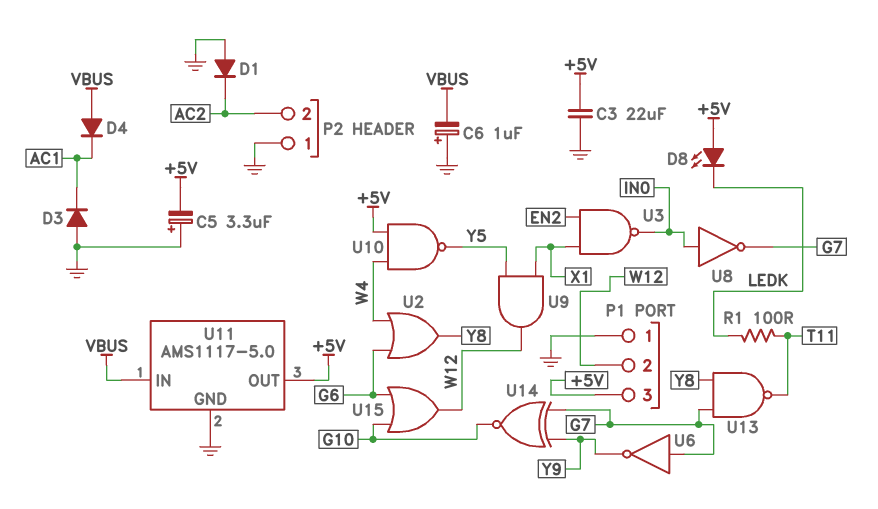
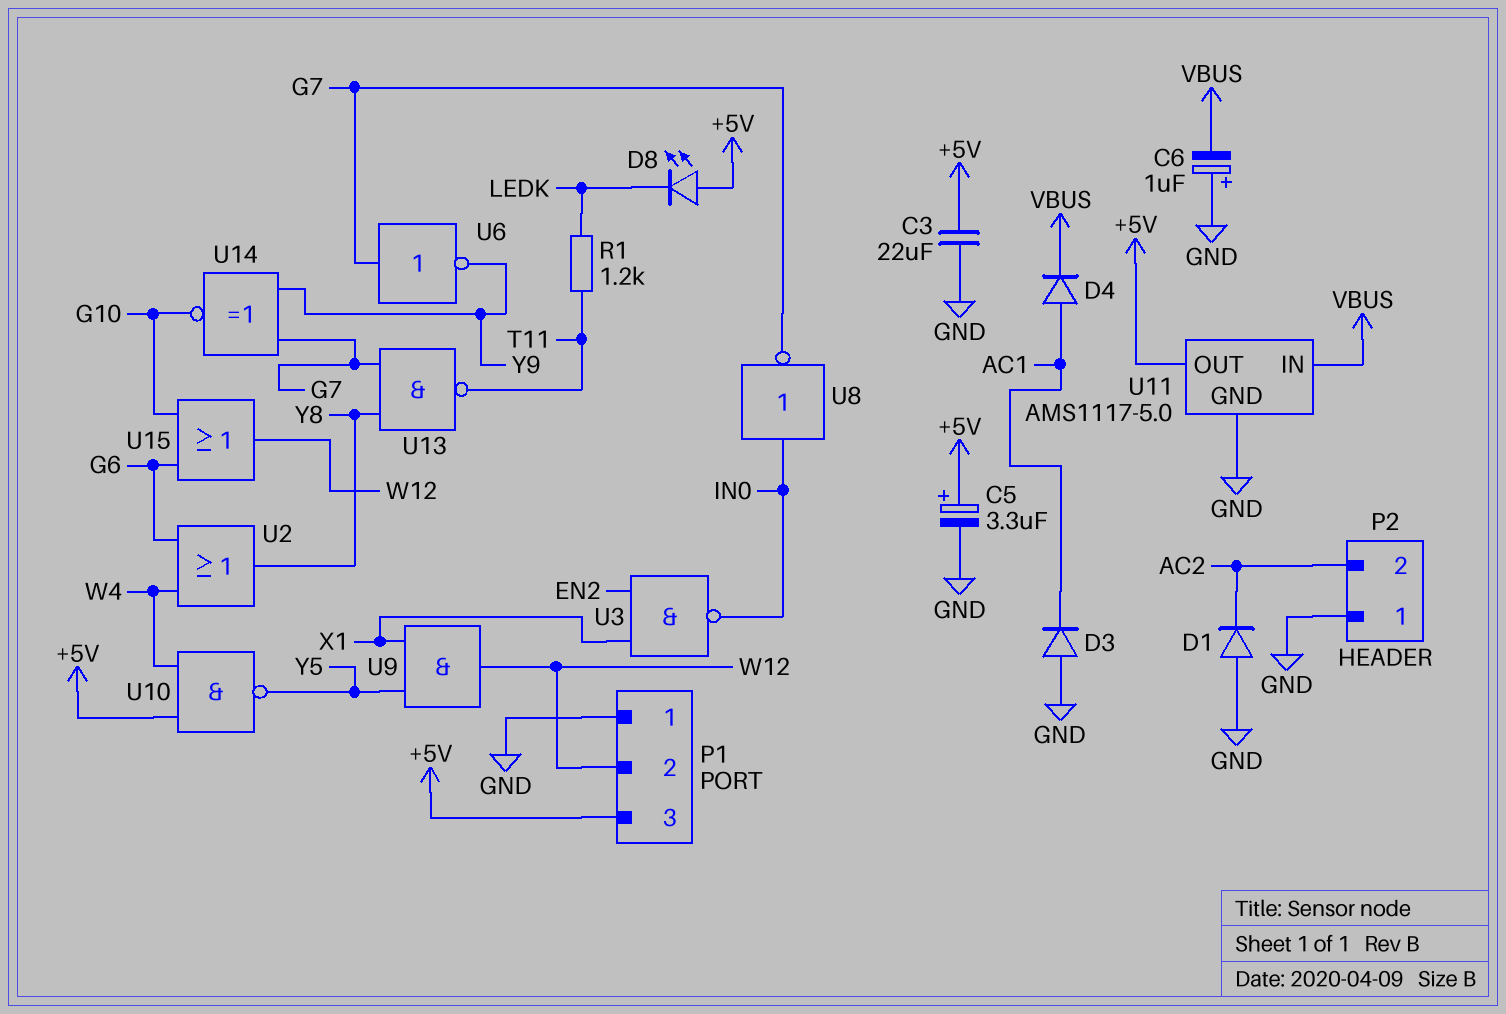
C5: 3.3uF (plus GND, minus +5V) -> 3.3uF (plus +5V, minus GND)
D4: diode (A VBUS, K AC1) -> diode (A AC1, K VBUS)
R1: 100 (LEDK, T11) -> 1.2k (LEDK, T11)

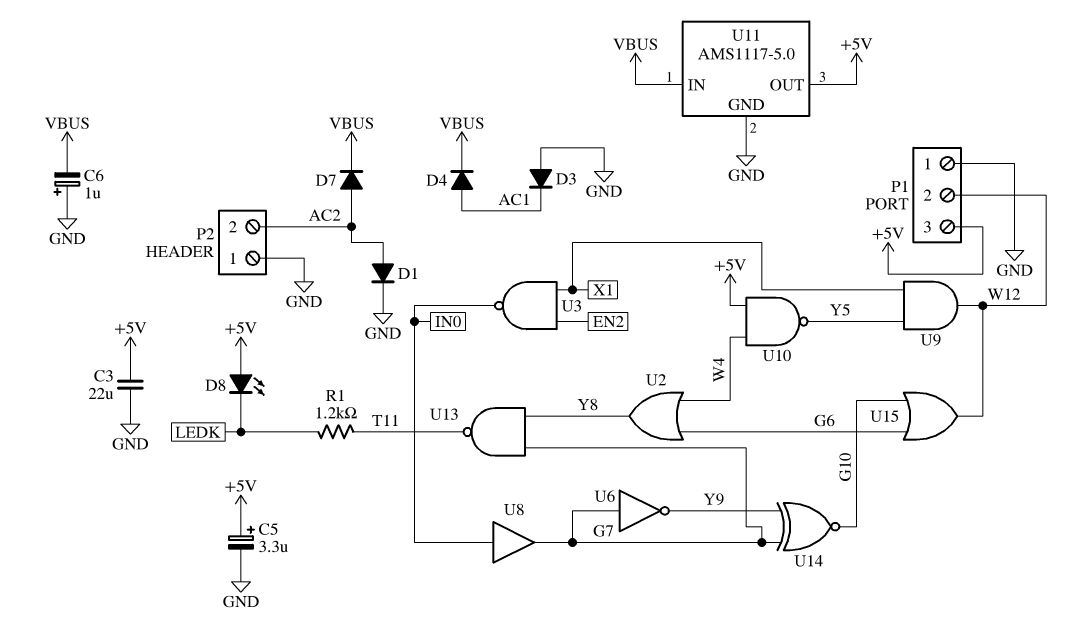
D1: diode (A GND, K AC2) -> diode (A AC2, K GND)
D7: none -> diode (A AC2, K VBUS)
U8: NOT (in IN0, out G7) -> buffer (in IN0, out G7)

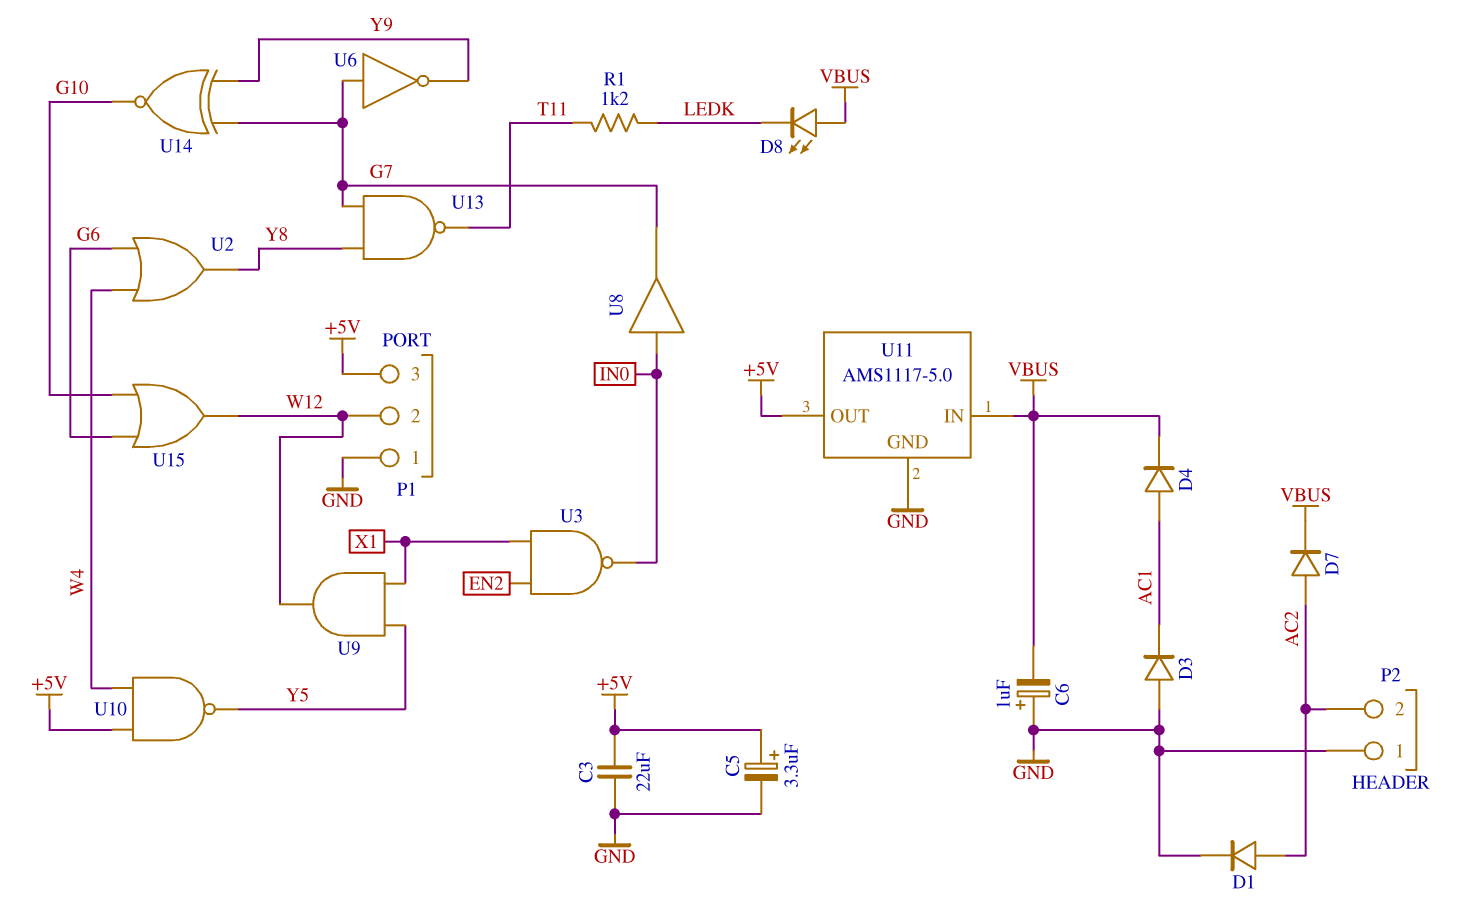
D8: LED (A +5V, K LEDK) -> LED (A VBUS, K LEDK)

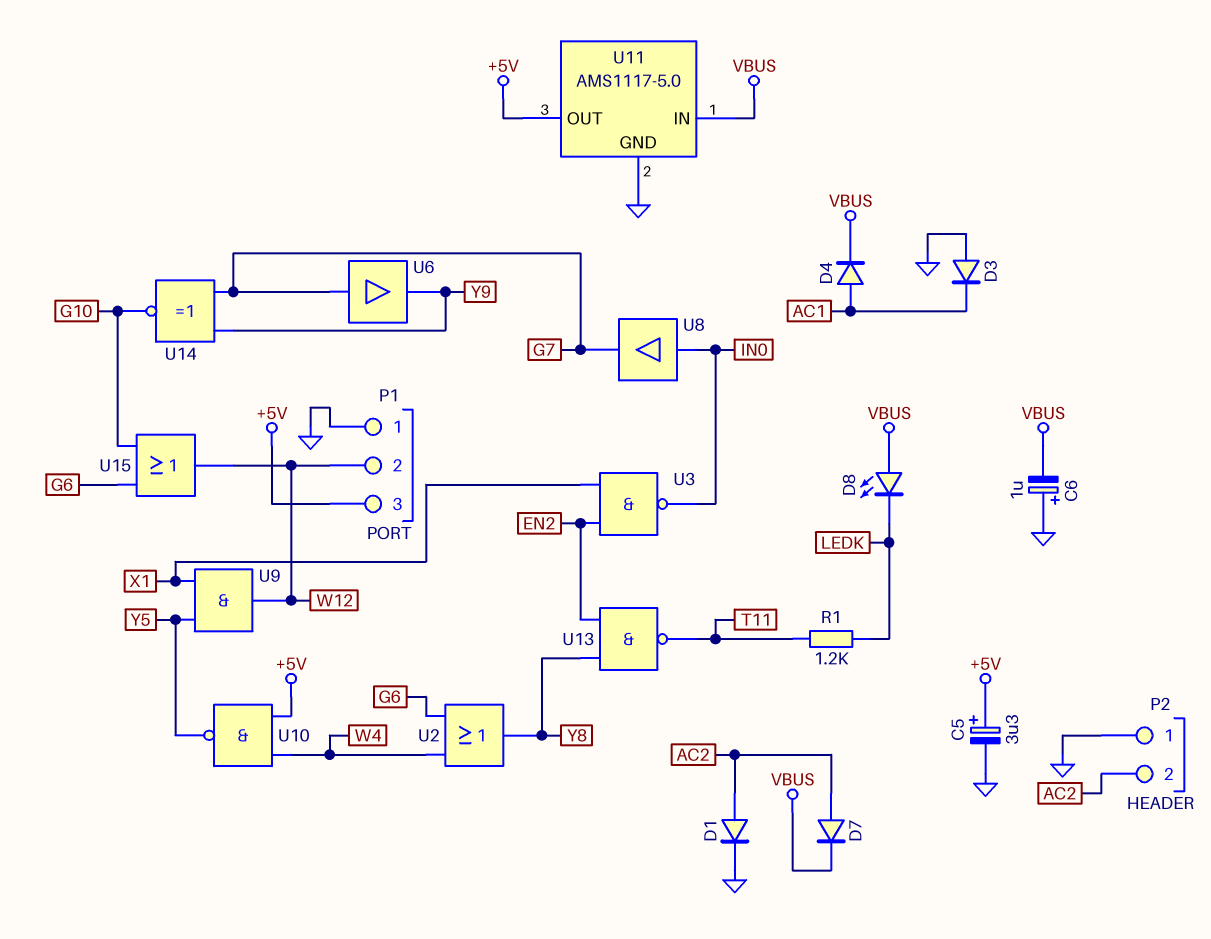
C3: 22uF (+5V, GND) -> none
U6: NOT (in G7, out Y9) -> buffer (in G7, out Y9)
U13: NAND (in G7, in Y8, out T11) -> NAND (in EN2, in Y8, out T11)

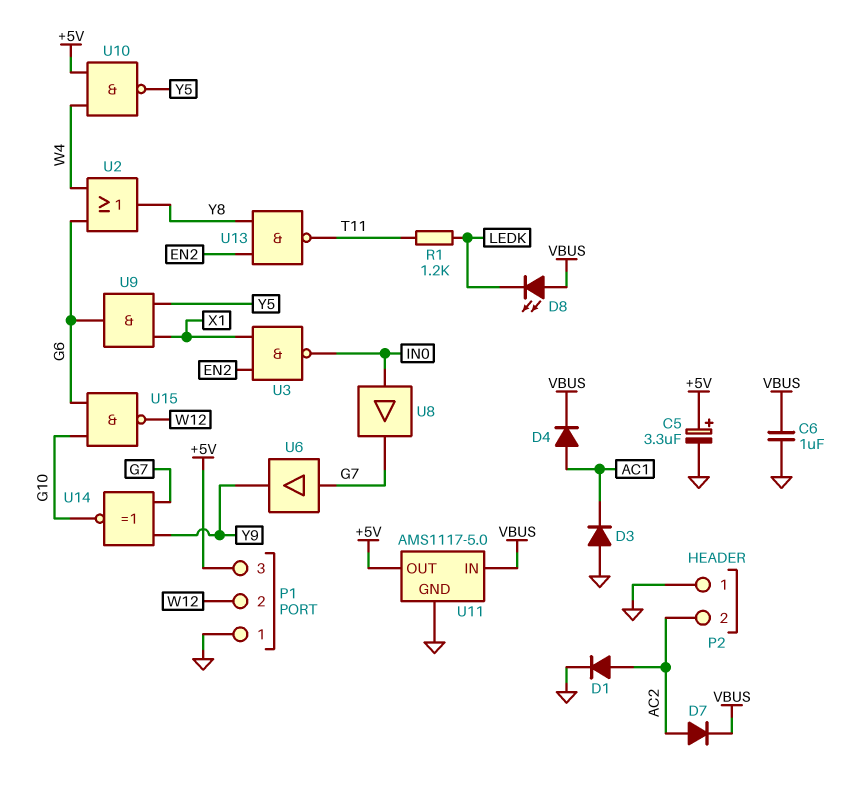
C6: 1uF (plus GND, minus VBUS) -> 1uF (GND, VBUS)
U9: AND (in X1, in Y5, out W12) -> AND (in X1, in Y5, out G6)
U15: OR (in G6, in G10, out W12) -> NAND (in G6, in G10, out W12)

